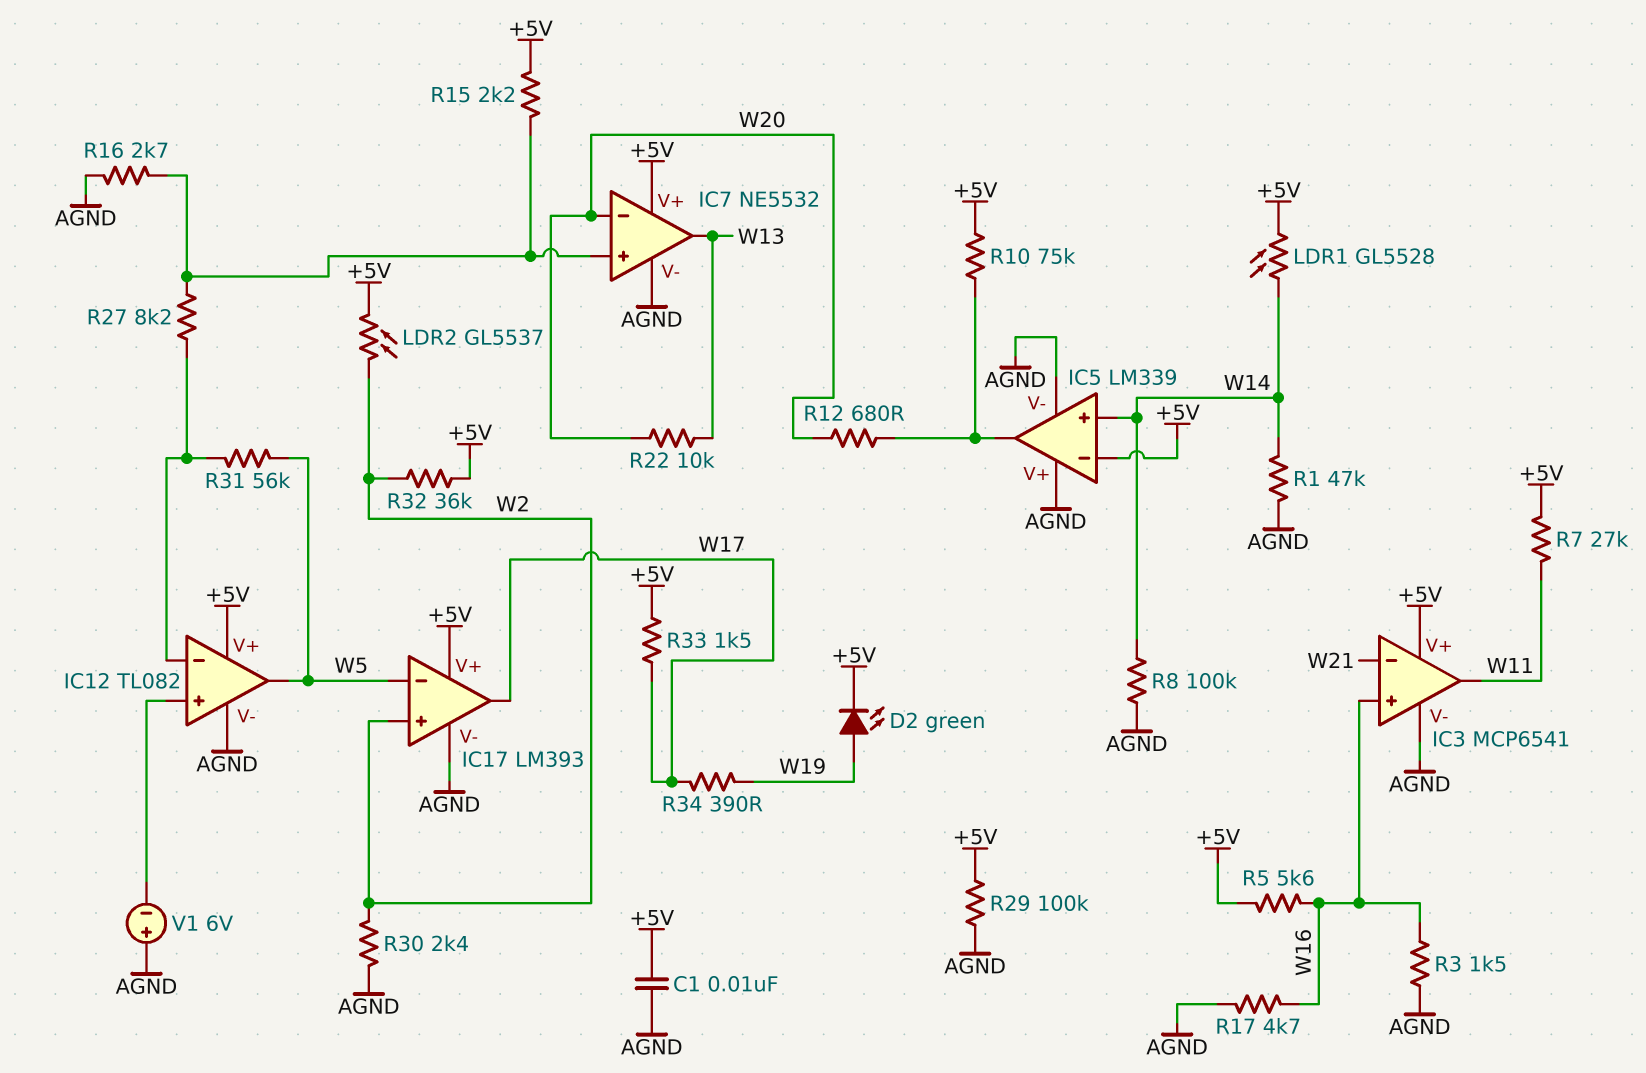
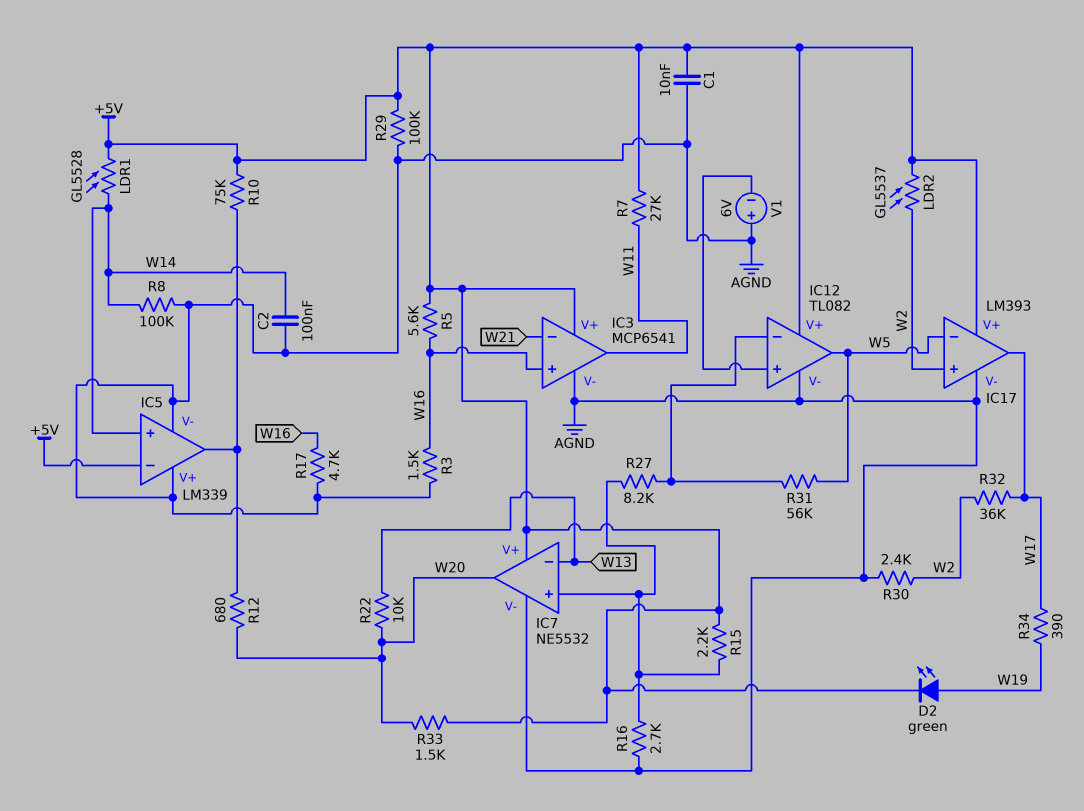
C2: none -> 100nF (AGND, W14)
IC7 pin in-: W20 -> W13
IC7 pin out: W13 -> W20
R1: 47k (AGND, W14) -> none
R32: 36k (+5V, W2) -> 36k (W2, W17)
R33: 1.5k (+5V, W17) -> 1.5k (+5V, W20)

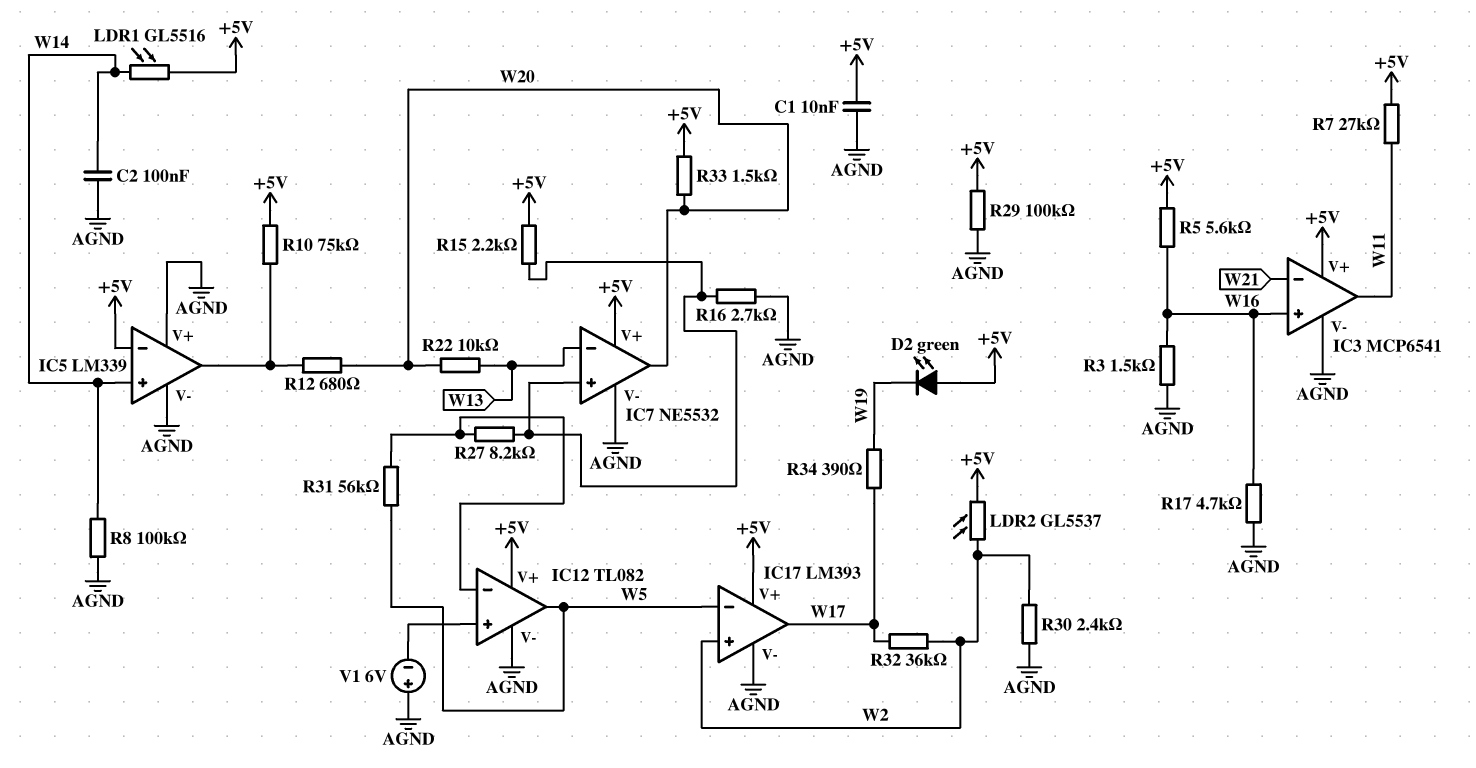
D2: LED green (A W19, K +5V) -> LED green (A +5V, K W19)
LDR1: GL5528 (+5V, W14) -> GL5516 (+5V, W14)

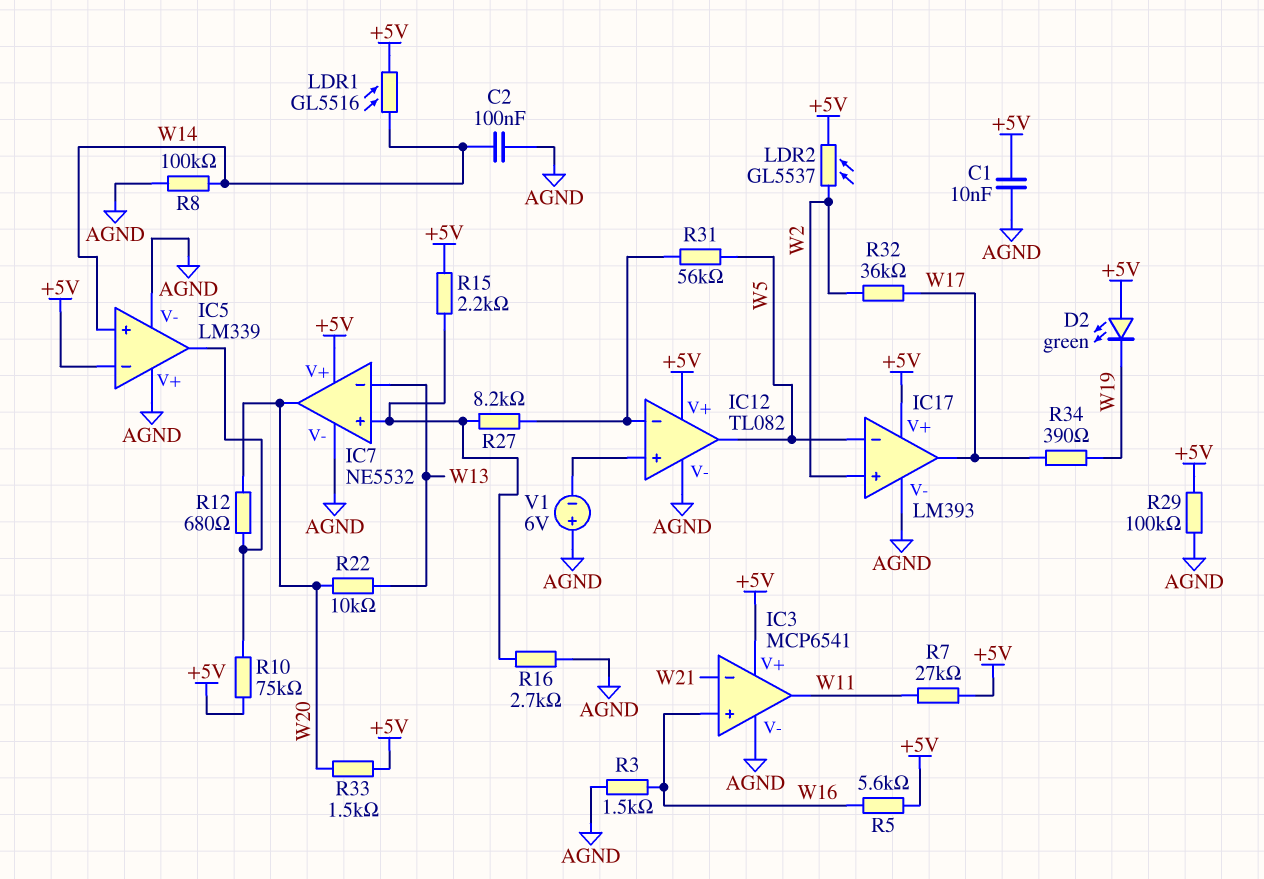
R17: 4.7k (AGND, W16) -> none
R30: 2.4k (AGND, W2) -> none

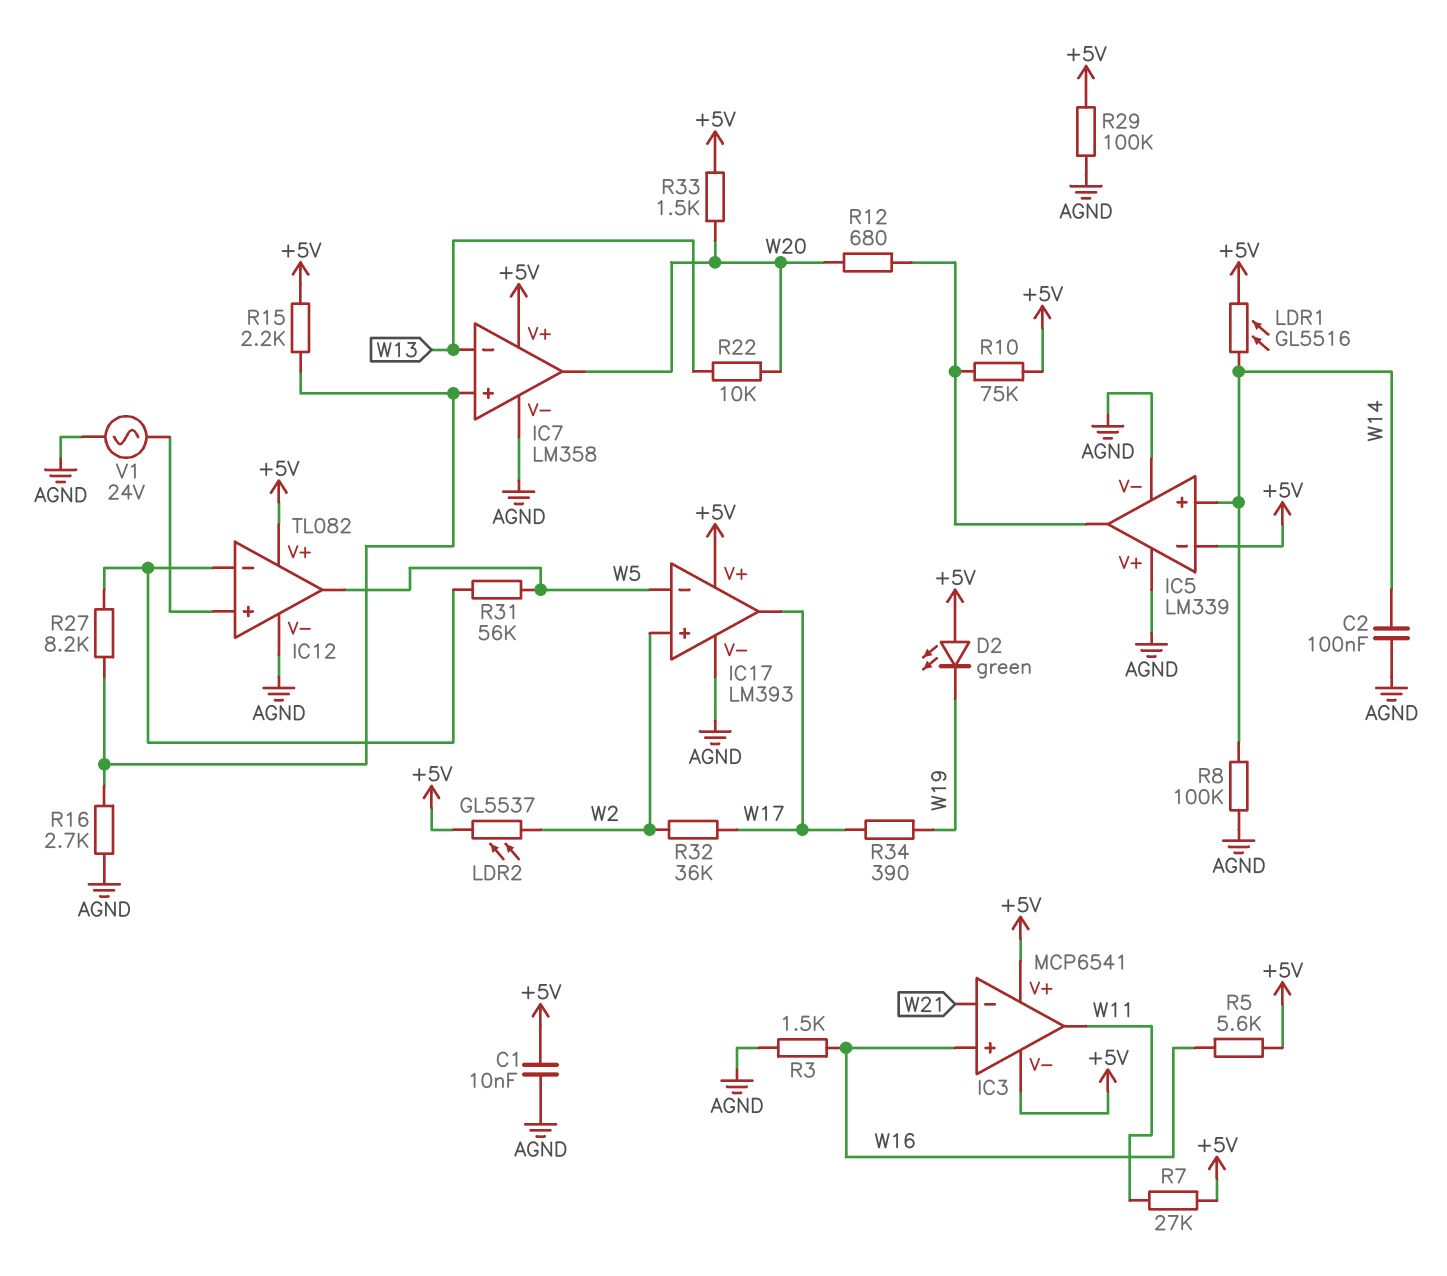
IC3 pin V-: AGND -> +5V
IC7: NE5532 -> LM358
V1: 6V (plus AGND, minus IC12/in+) -> AC 24V (AGND, IC12/in+)

